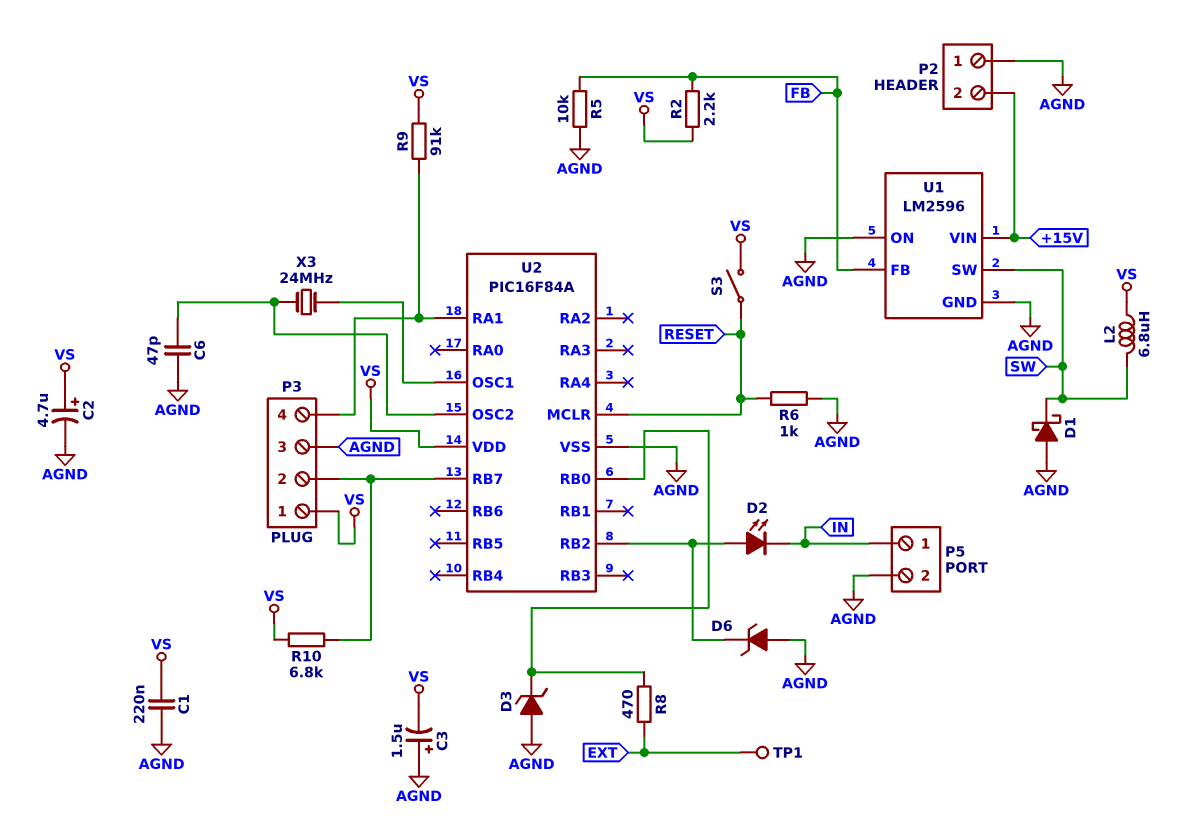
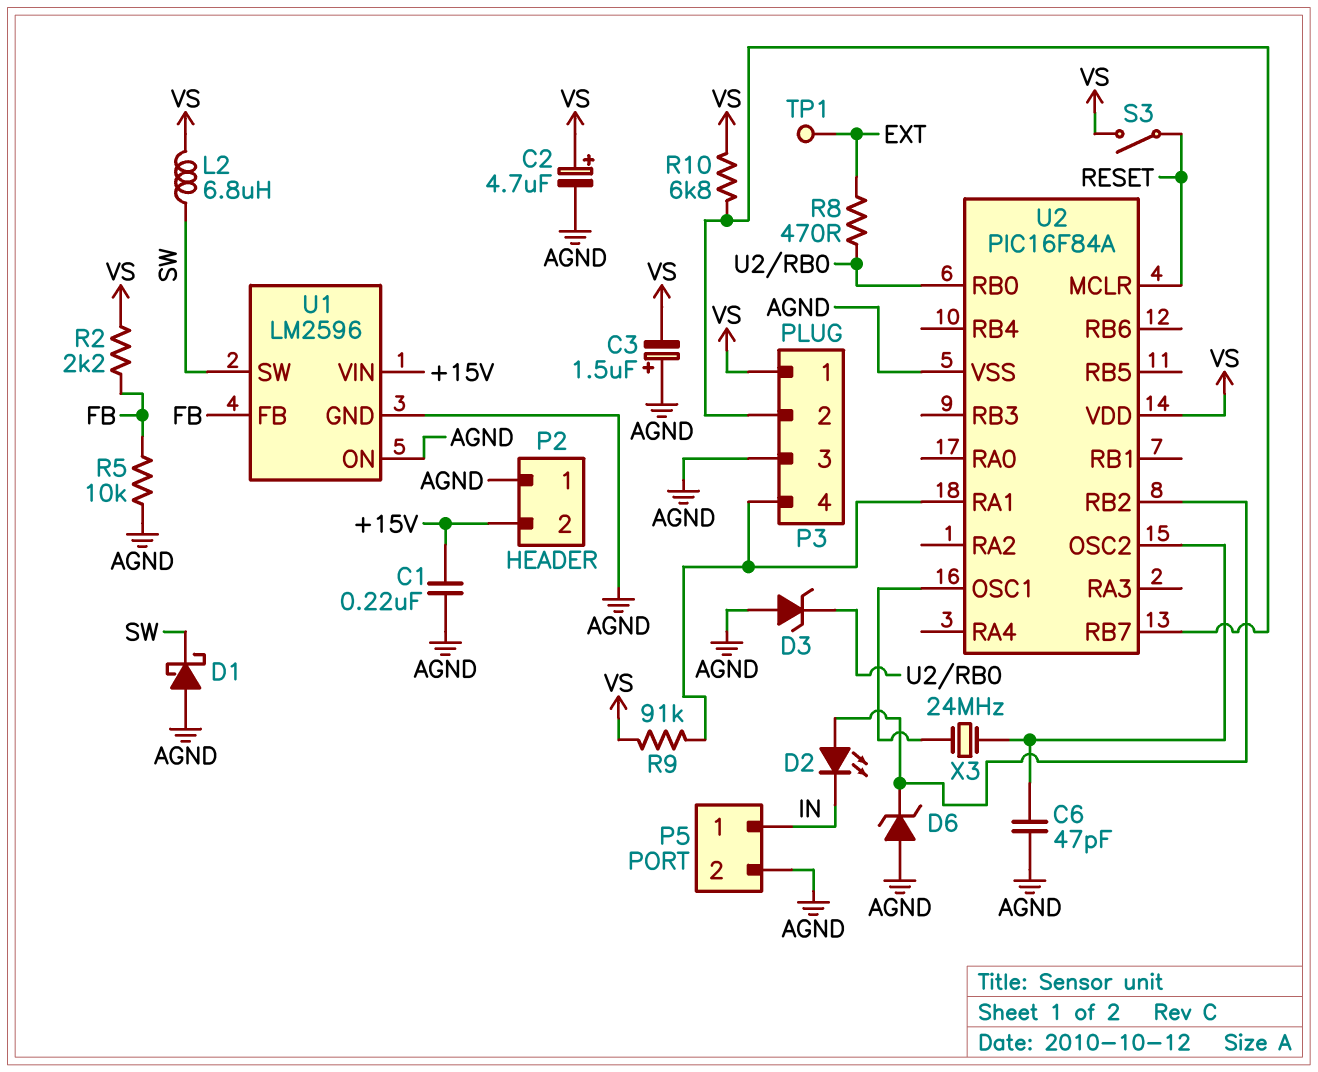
C1: 220nF (AGND, VS) -> 220nF (+15V, AGND)
R6: 1k (AGND, RESET) -> none

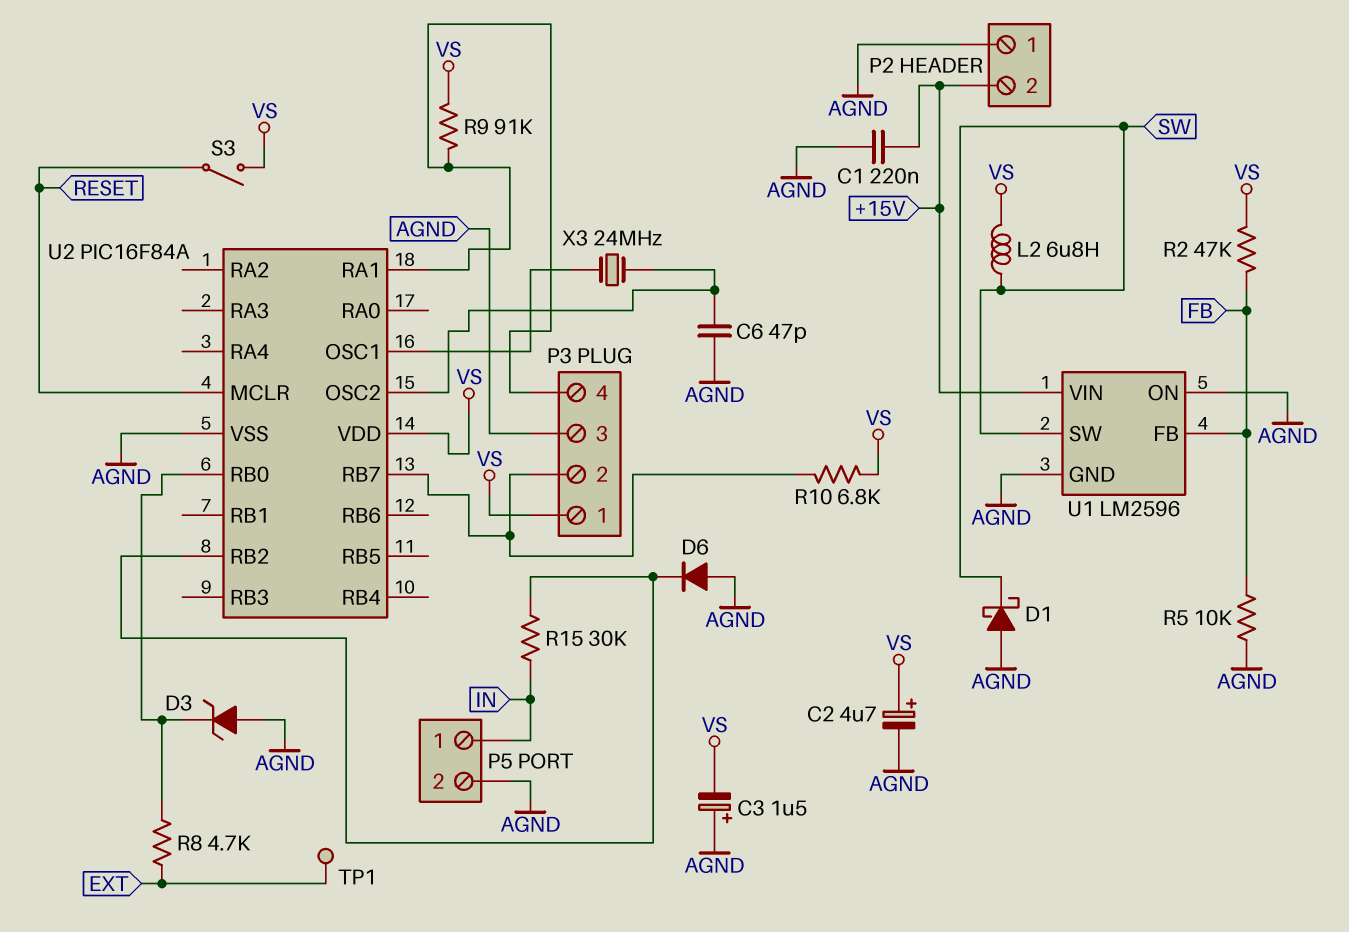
D2: LED (A U2/RB2, K IN) -> none
D6: zener (A AGND, K U2/RB2) -> diode (A AGND, K U2/RB2)
R2: 2.2k (FB, VS) -> 47k (FB, VS)
R8: 470 (EXT, U2/RB0) -> 4.7k (EXT, U2/RB0)
R15: none -> 30k (IN, U2/RB2)

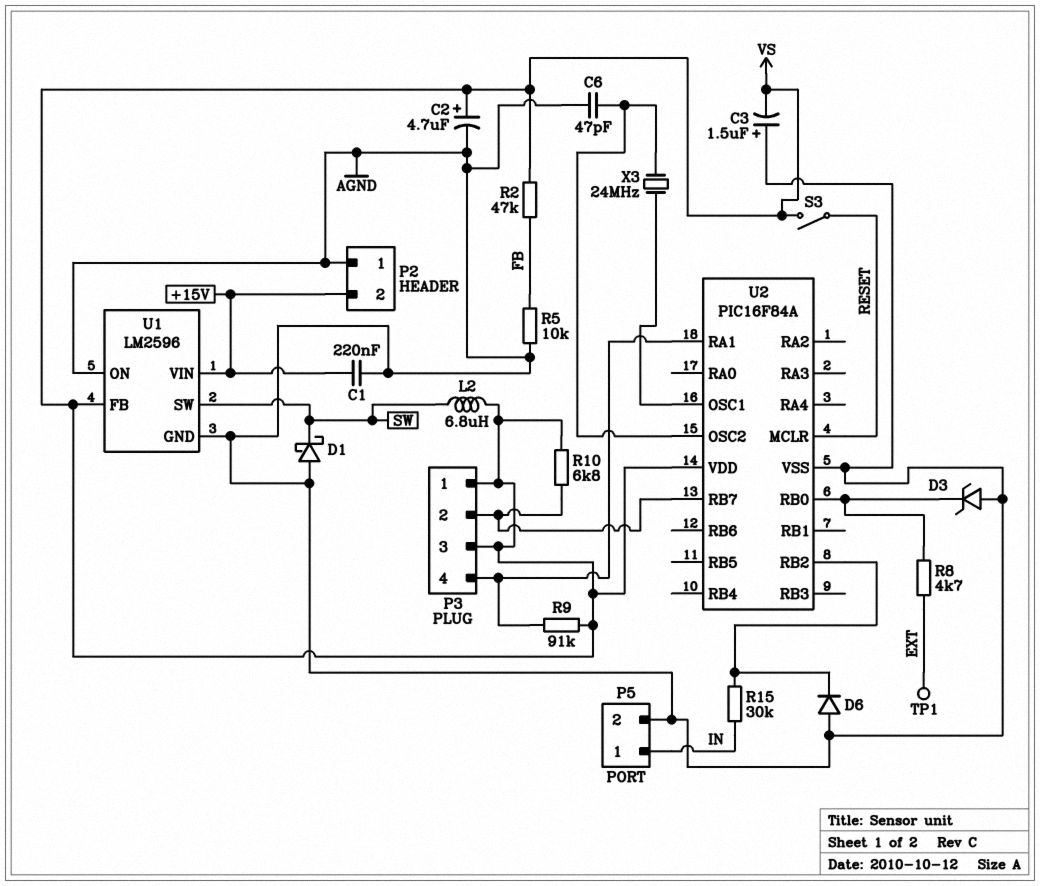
P3 pin 3: AGND -> VS
U1 pin FB: FB -> VS

